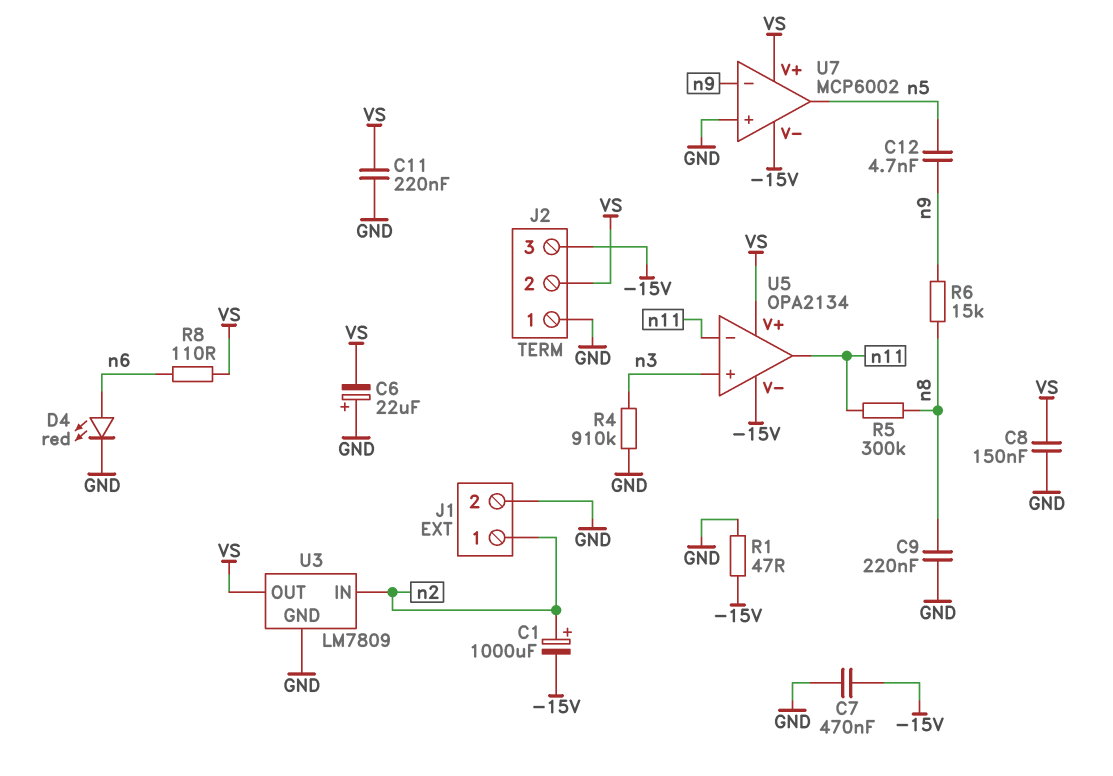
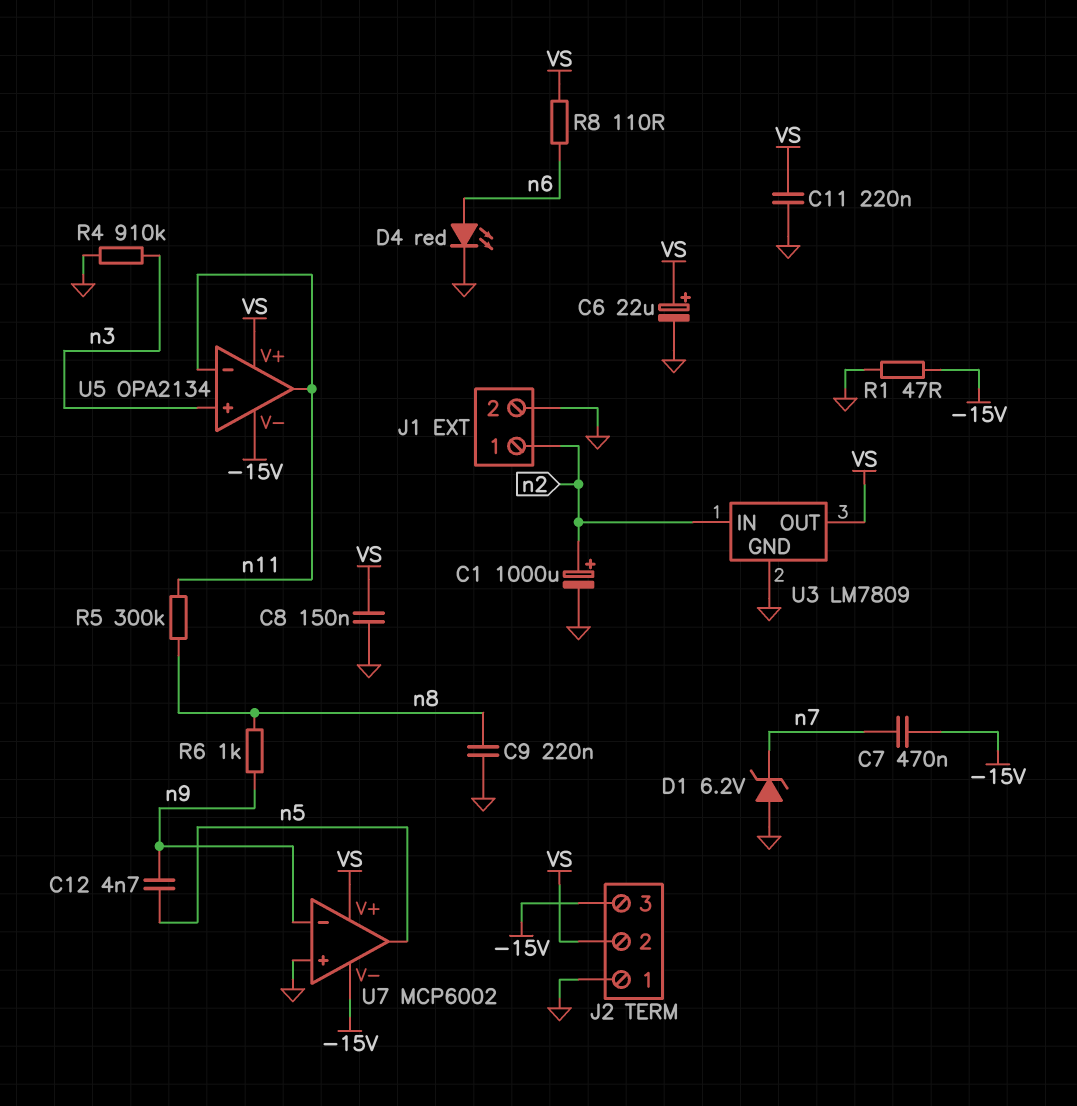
C1: 1000uF (plus n2, minus -15V) -> 1000uF (plus n2, minus GND)
C6: 22uF (plus GND, minus VS) -> 22uF (plus VS, minus GND)
C7: 470nF (-15V, GND) -> 470nF (-15V, n7)
D1: none -> zener 6.2V (A GND, K n7)
R6: 15k (n8, n9) -> 1k (n8, n9)

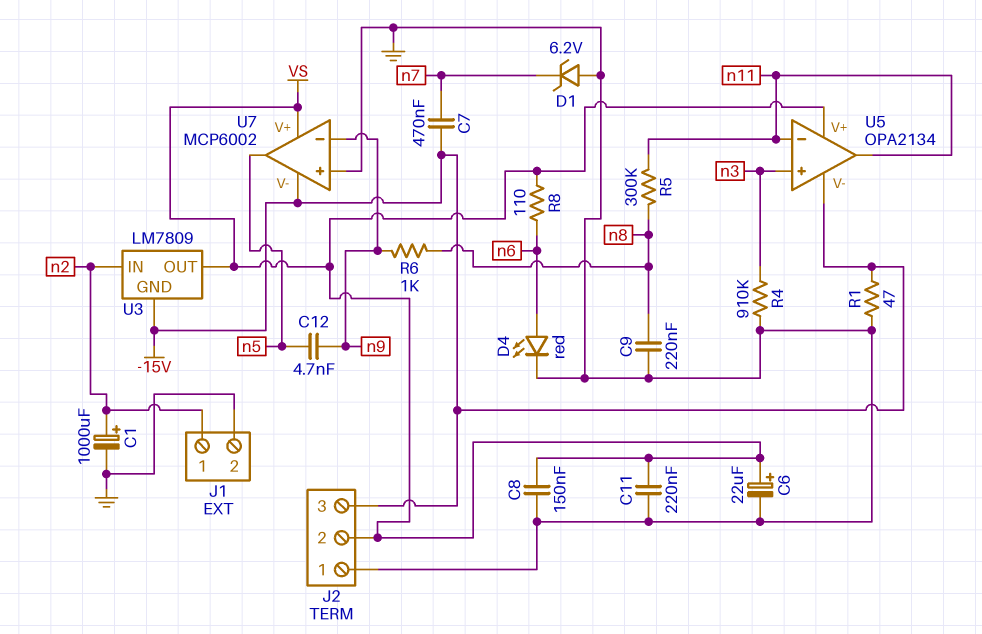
U3 pin GND: GND -> -15V

